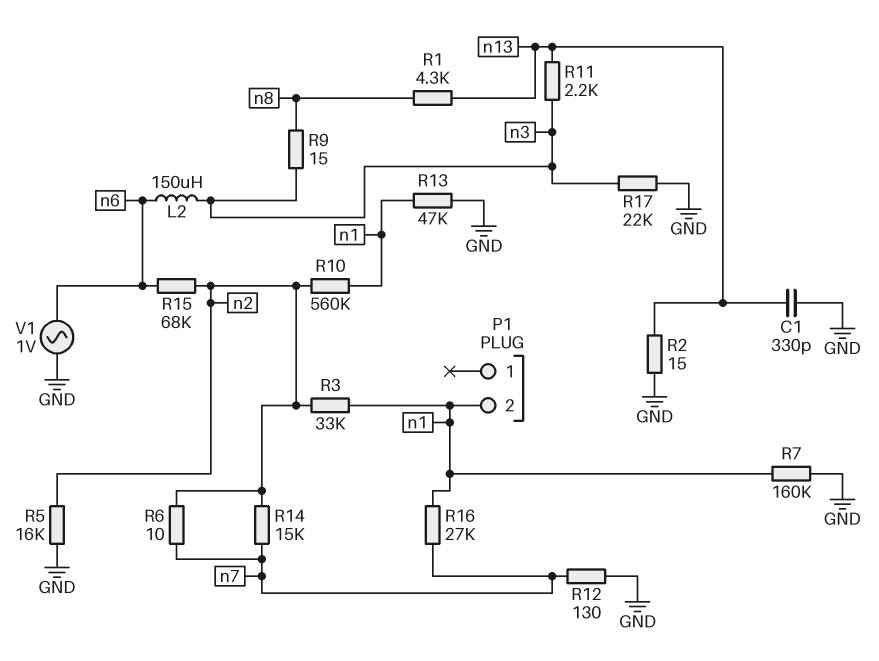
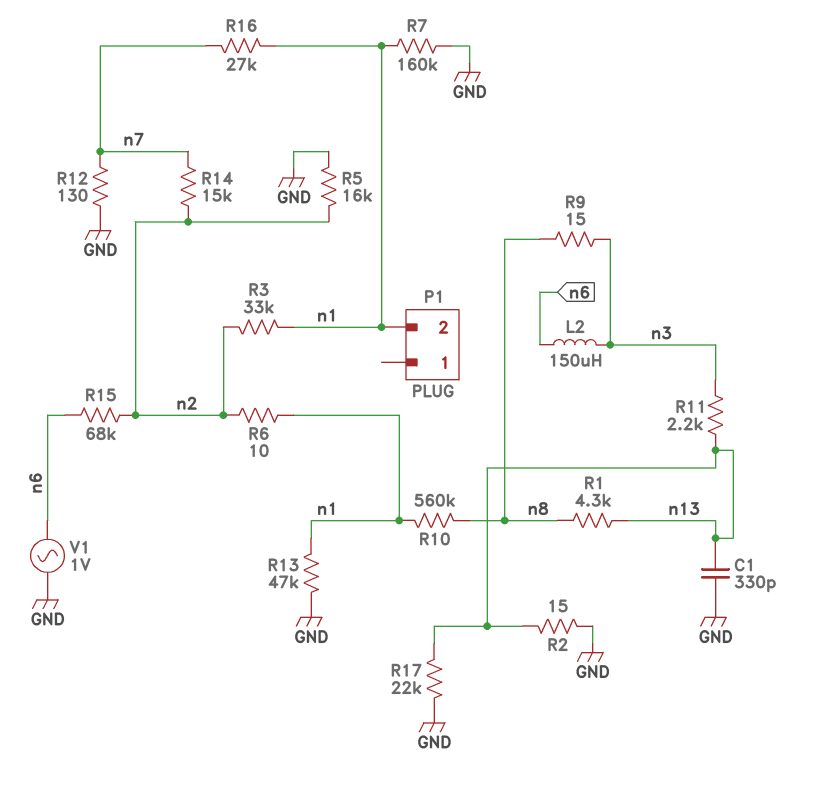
R6: 10 (n2, n7) -> 10 (n1, n2)
R10: 560k (n1, n2) -> 560k (n1, n8)
R17: 22k (GND, n3) -> 22k (GND, n13)

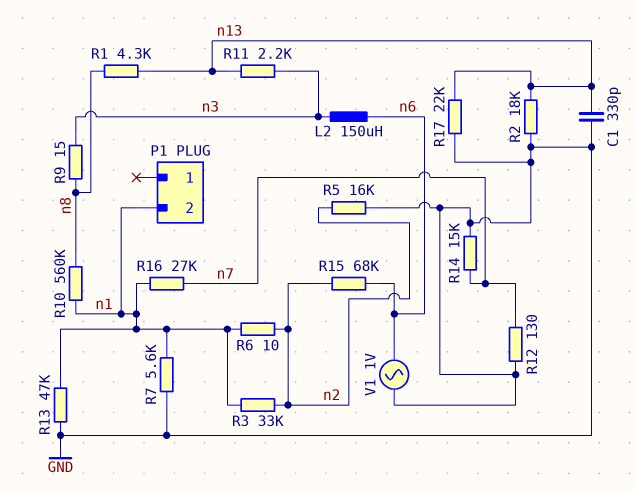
R2: 15 (GND, n13) -> 18k (GND, n13)
R7: 160k (GND, n1) -> 5.6k (GND, n1)
R14: 15k (n2, n7) -> 15k (GND, n7)

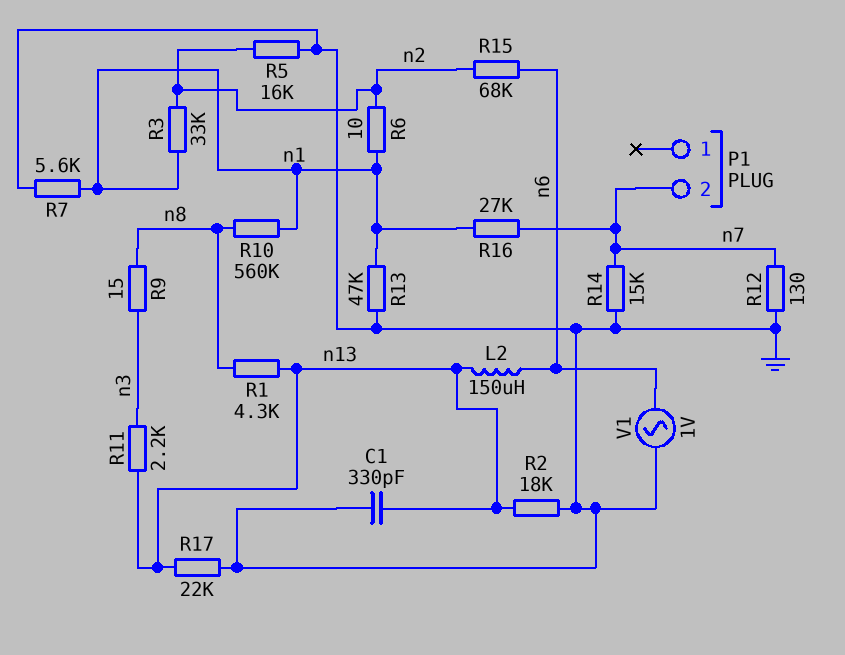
L2: 150uH (n3, n6) -> 150uH (n6, n13)
P1 pin 2: n1 -> n7

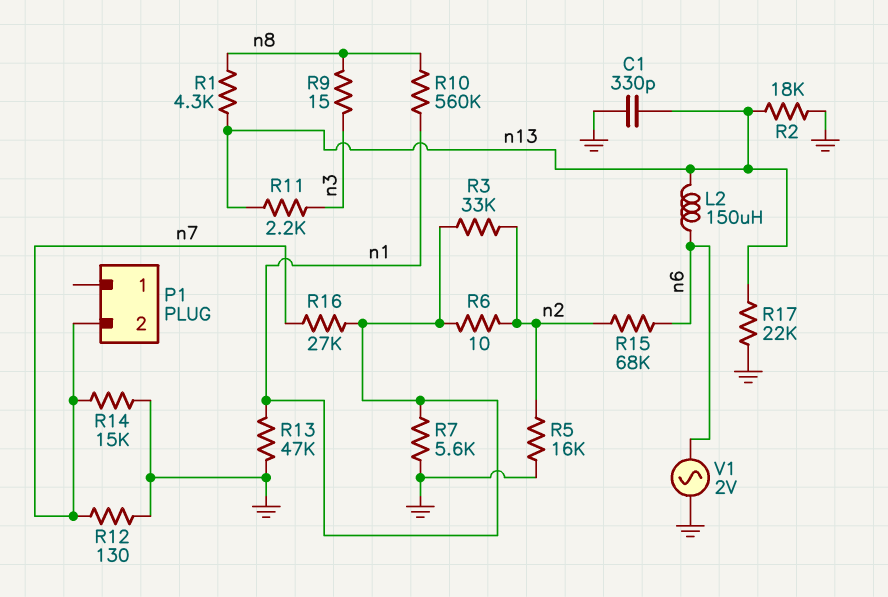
V1: AC 1V (GND, n6) -> AC 2V (GND, n6)

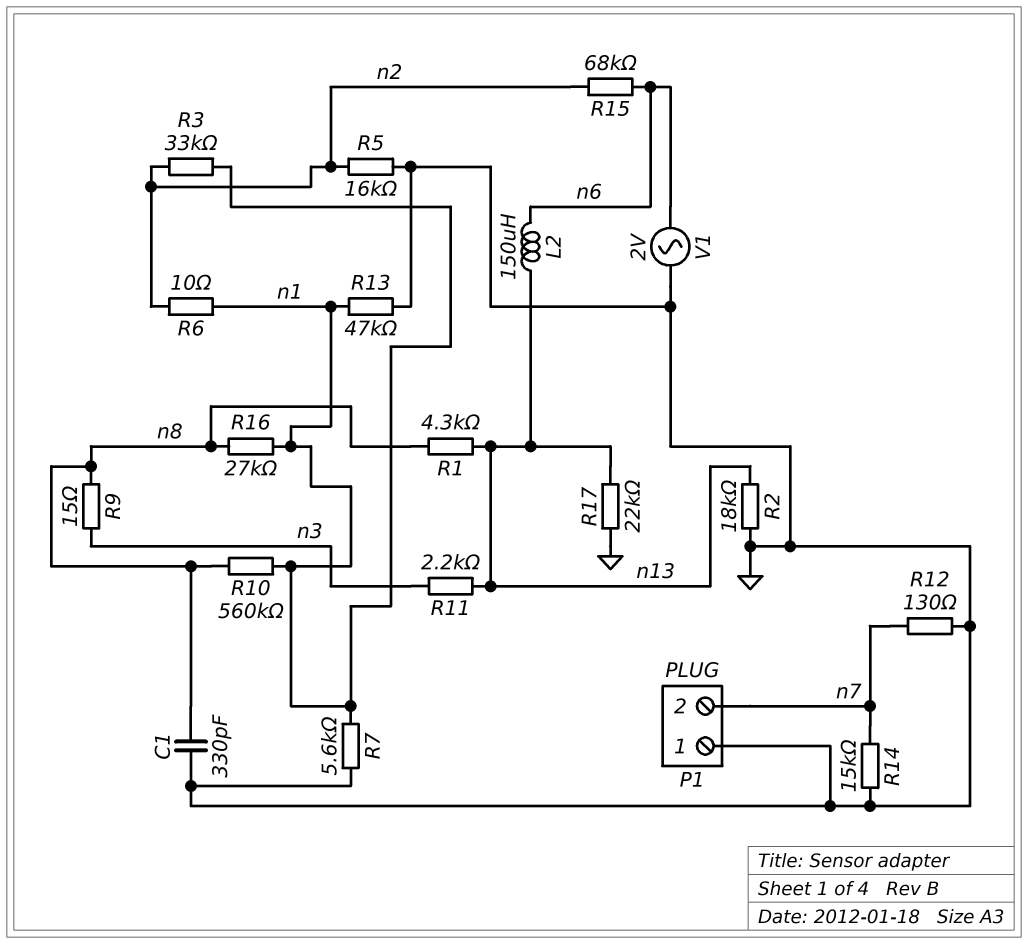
C1: 330pF (GND, n13) -> 330pF (GND, n8)
P1 pin 1: none -> GND
R16: 27k (n1, n7) -> 27k (n1, n8)

